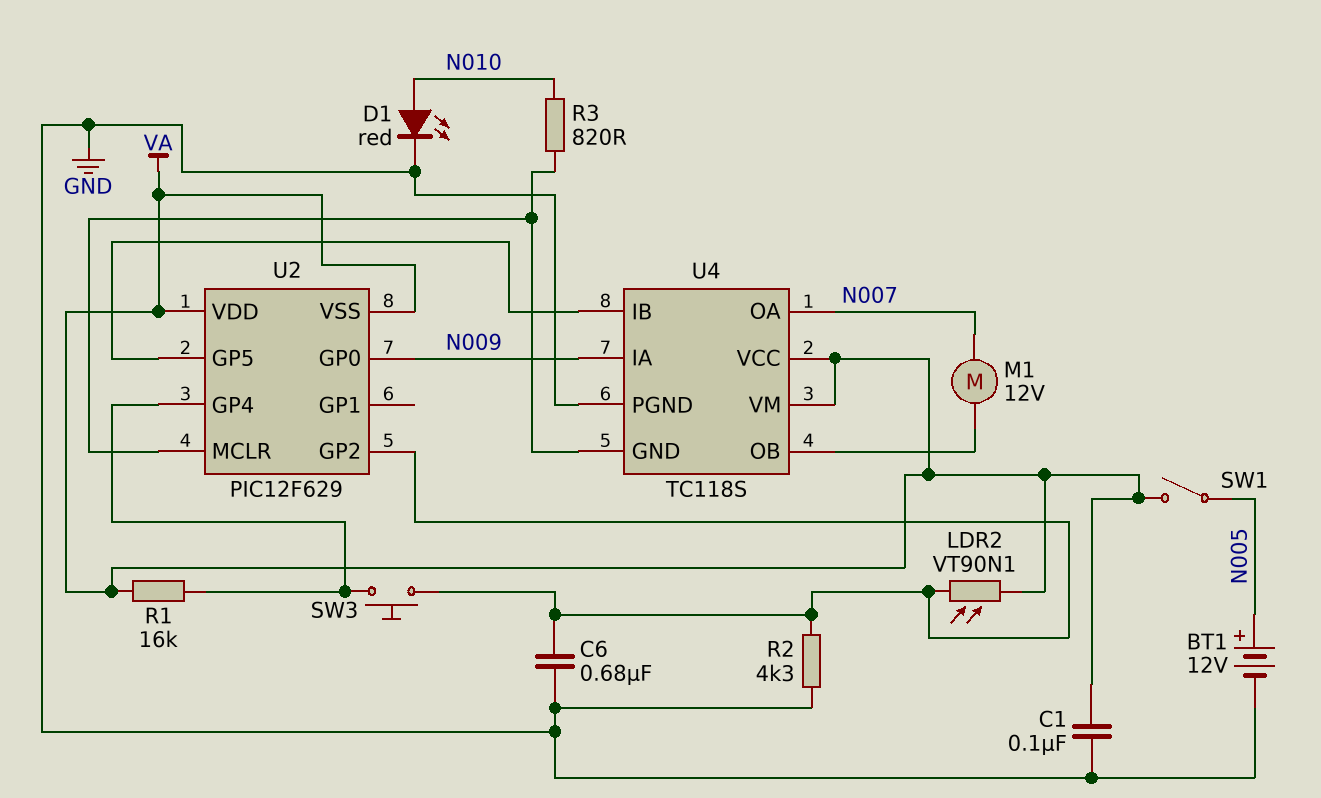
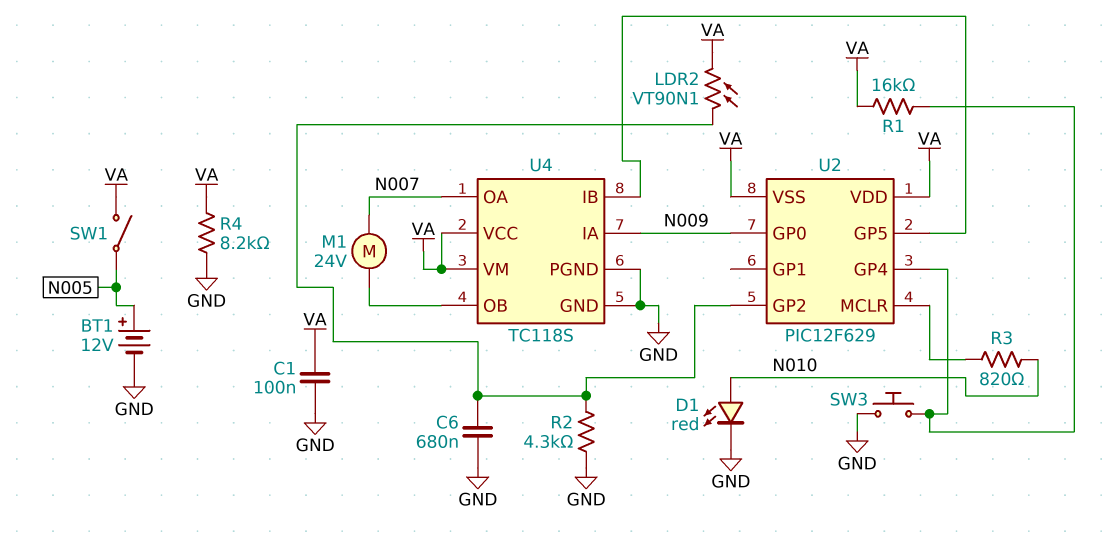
M1: motor 12V (N007, U4/OB) -> motor 24V (N007, U4/OB)
R4: none -> 8.2k (GND, VA)
SW3: button (U2/GP2, U2/GP4) -> button (GND, U2/GP4)
U4 pin GND: U2/MCLR -> GND

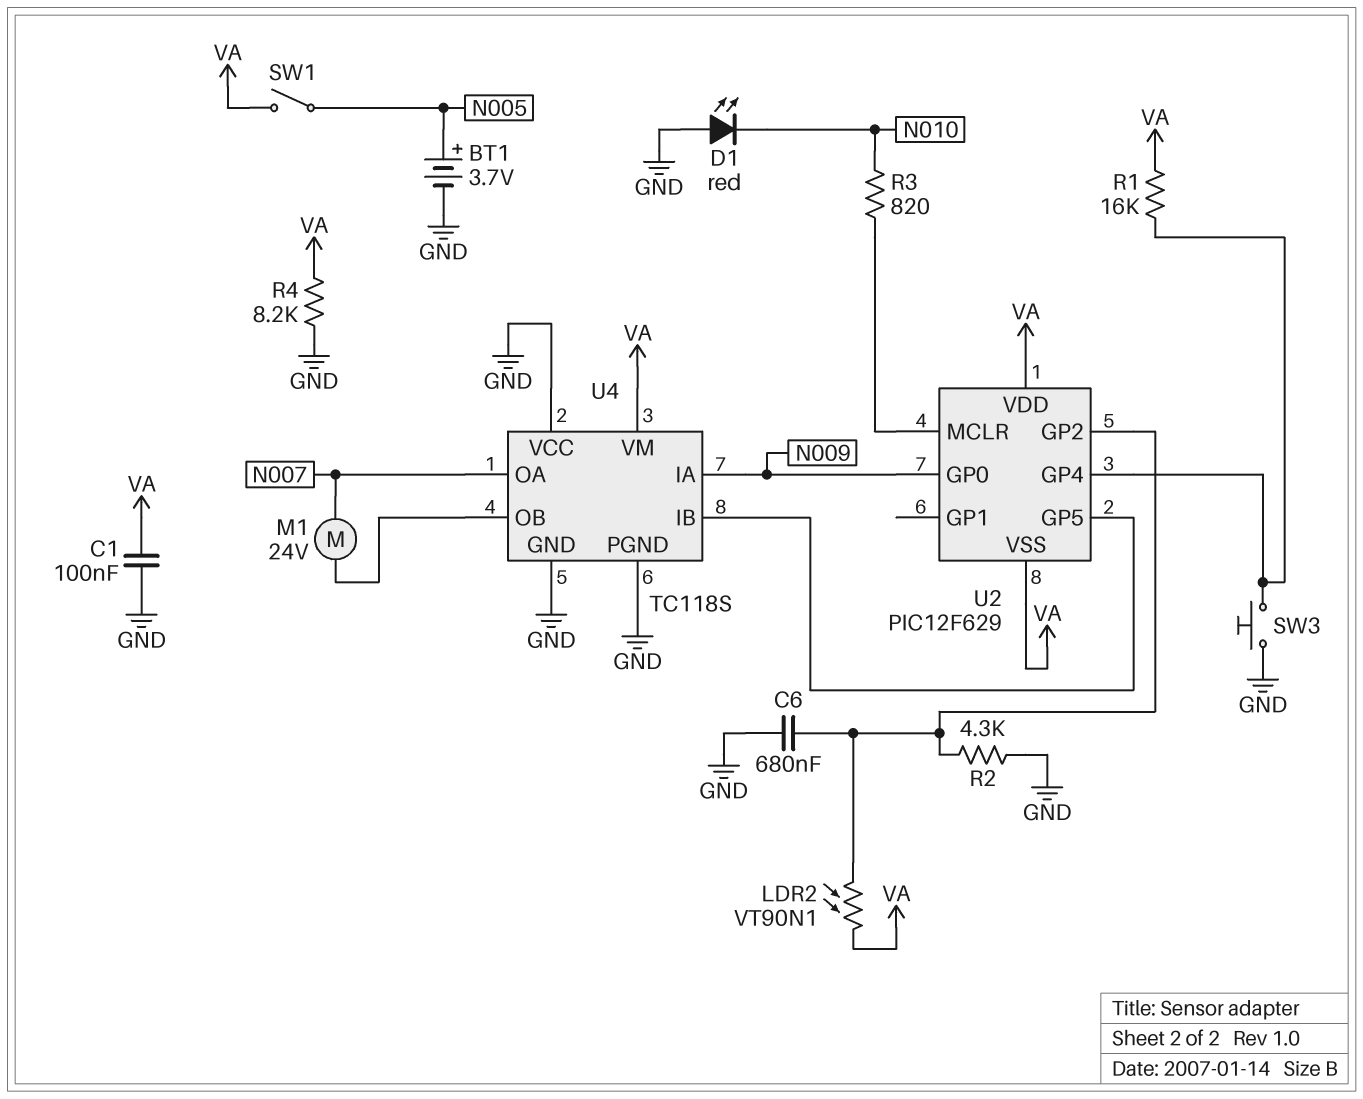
BT1: 12V (plus N005, minus GND) -> 3.7V (plus N005, minus GND)
D1: LED red (A N010, K GND) -> LED red (A GND, K N010)
U4 pin VCC: VA -> GND

